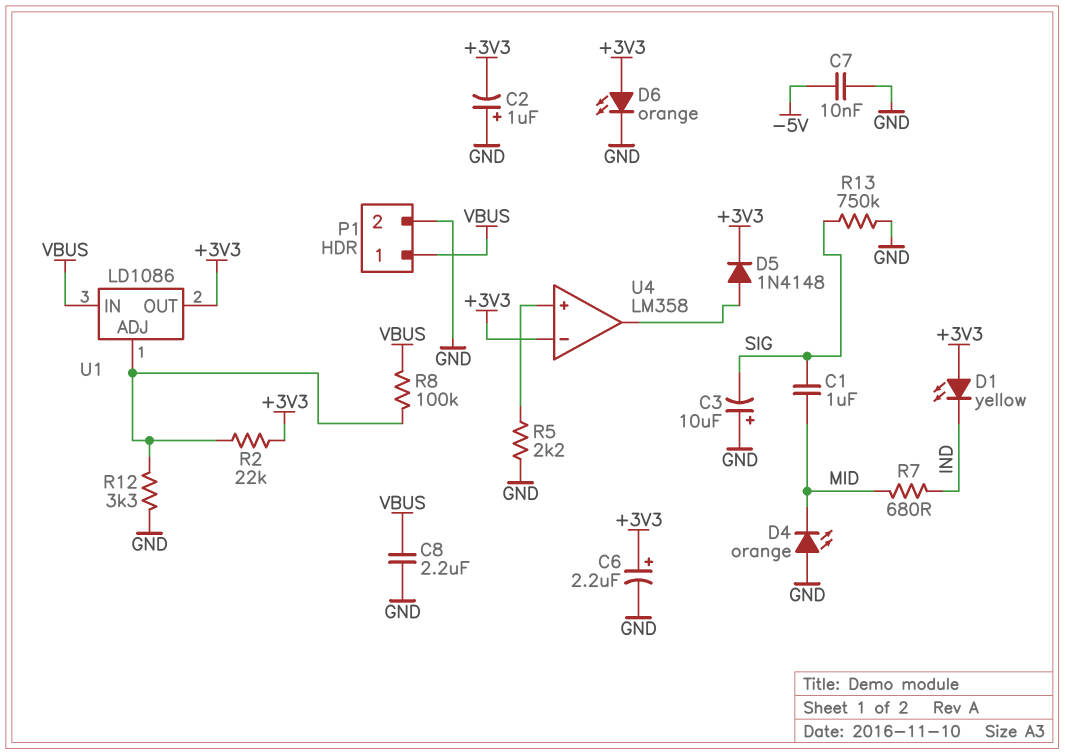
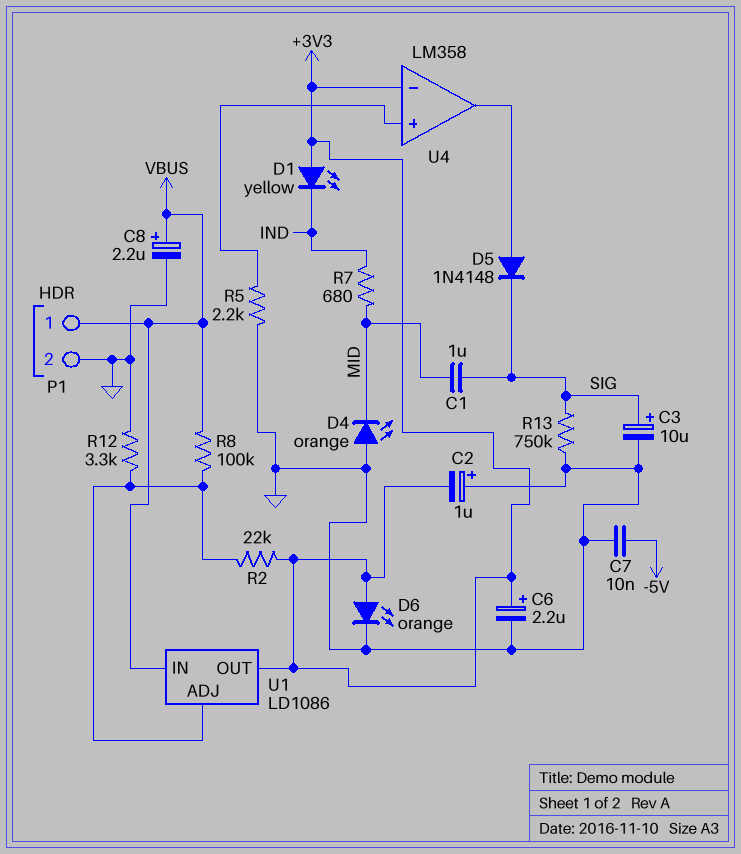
C3: 10uF (plus GND, minus SIG) -> 10uF (plus SIG, minus GND)
C8: 2.2uF (GND, VBUS) -> 2.2uF (plus VBUS, minus GND)
D5: diode 1N4148 (A U4/out, K +3V3) -> diode 1N4148 (A U4/out, K SIG)

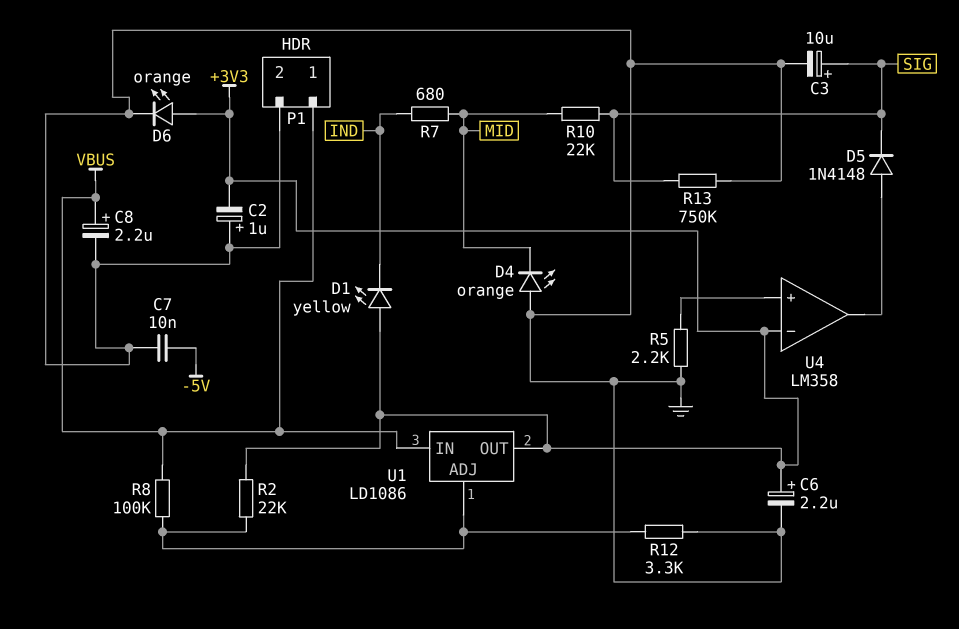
C1: 1uF (MID, SIG) -> none
R10: none -> 22k (MID, SIG)

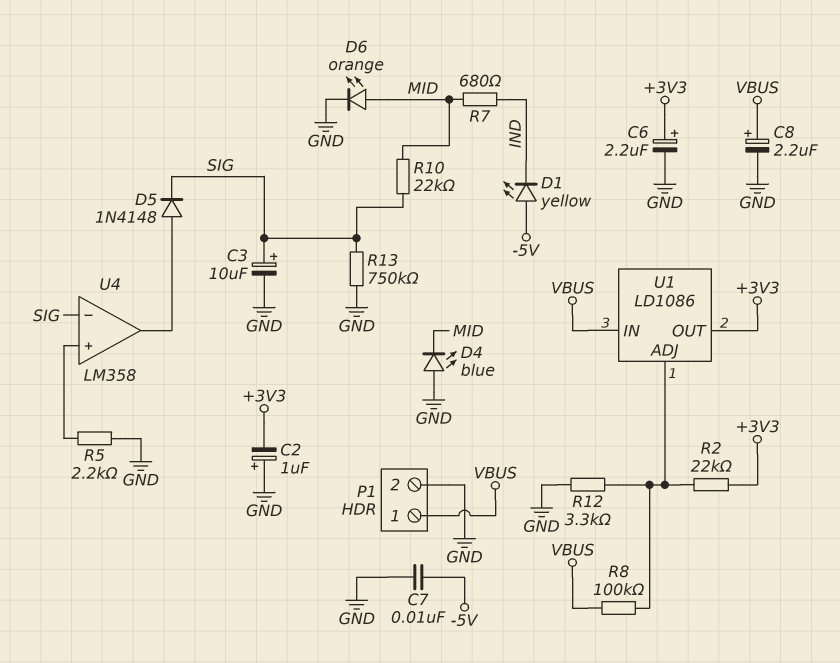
D1: LED yellow (A +3V3, K IND) -> LED yellow (A -5V, K IND)
D4: LED orange (A GND, K MID) -> LED blue (A GND, K MID)
D6: LED orange (A +3V3, K GND) -> LED orange (A MID, K GND)
U4 pin in-: +3V3 -> SIG

